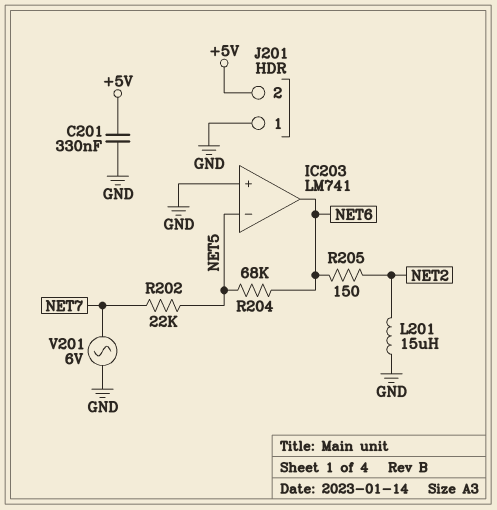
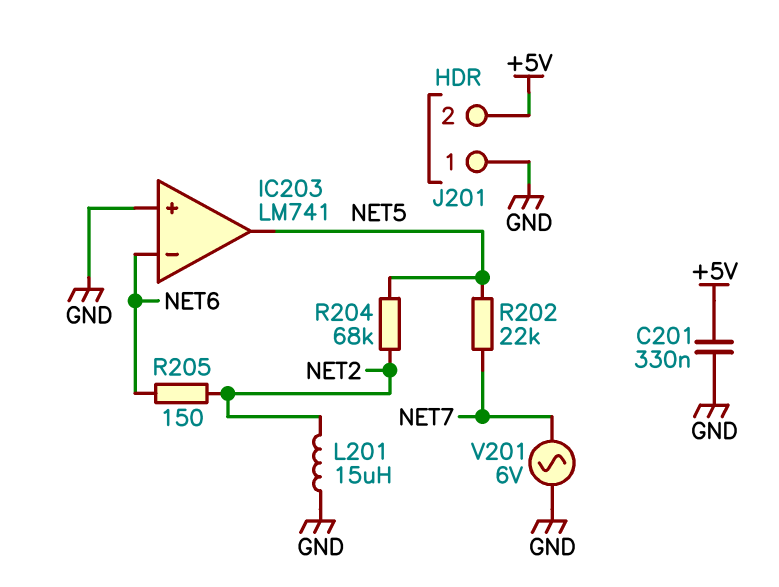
IC203 pin in-: NET5 -> NET6
IC203 pin out: NET6 -> NET5
R204: 68k (NET5, NET6) -> 68k (NET2, NET5)

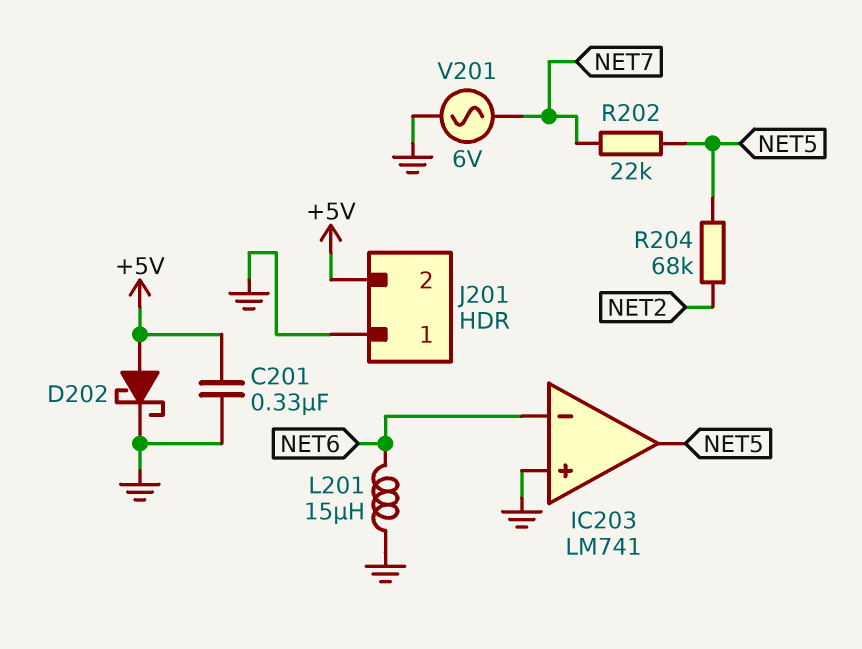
D202: none -> schottky (A +5V, K GND)
L201: 15uH (GND, NET2) -> 15uH (GND, NET6)
R205: 150 (NET2, NET6) -> none

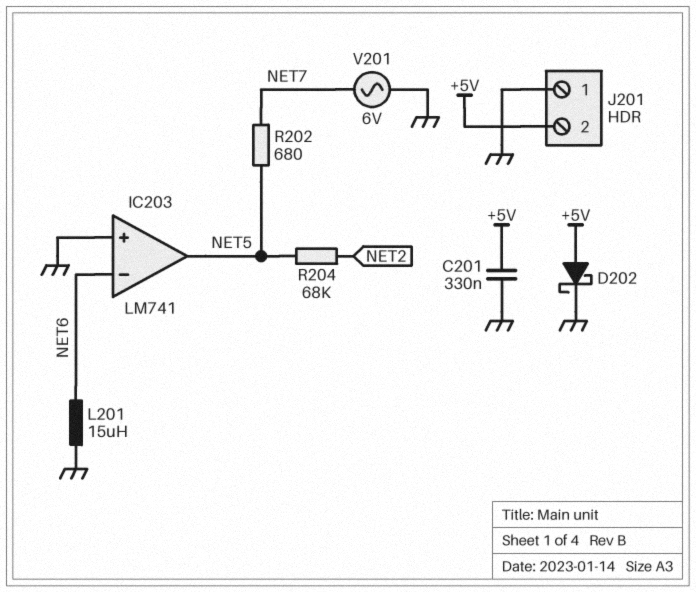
R202: 22k (NET5, NET7) -> 680 (NET5, NET7)

